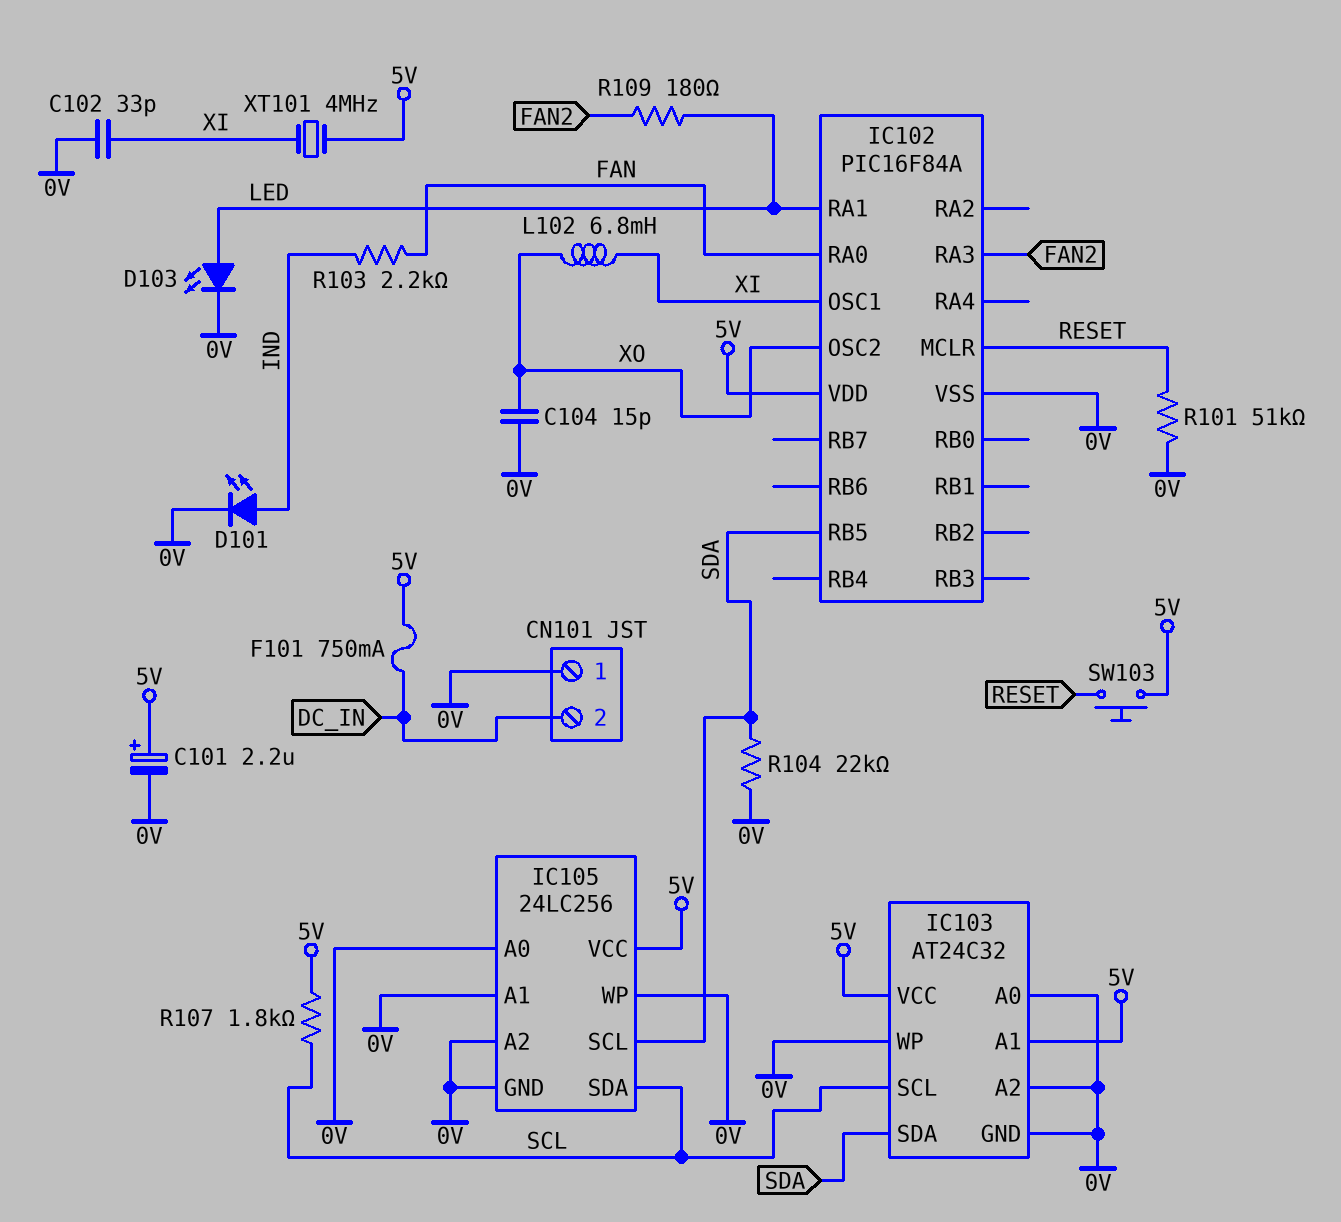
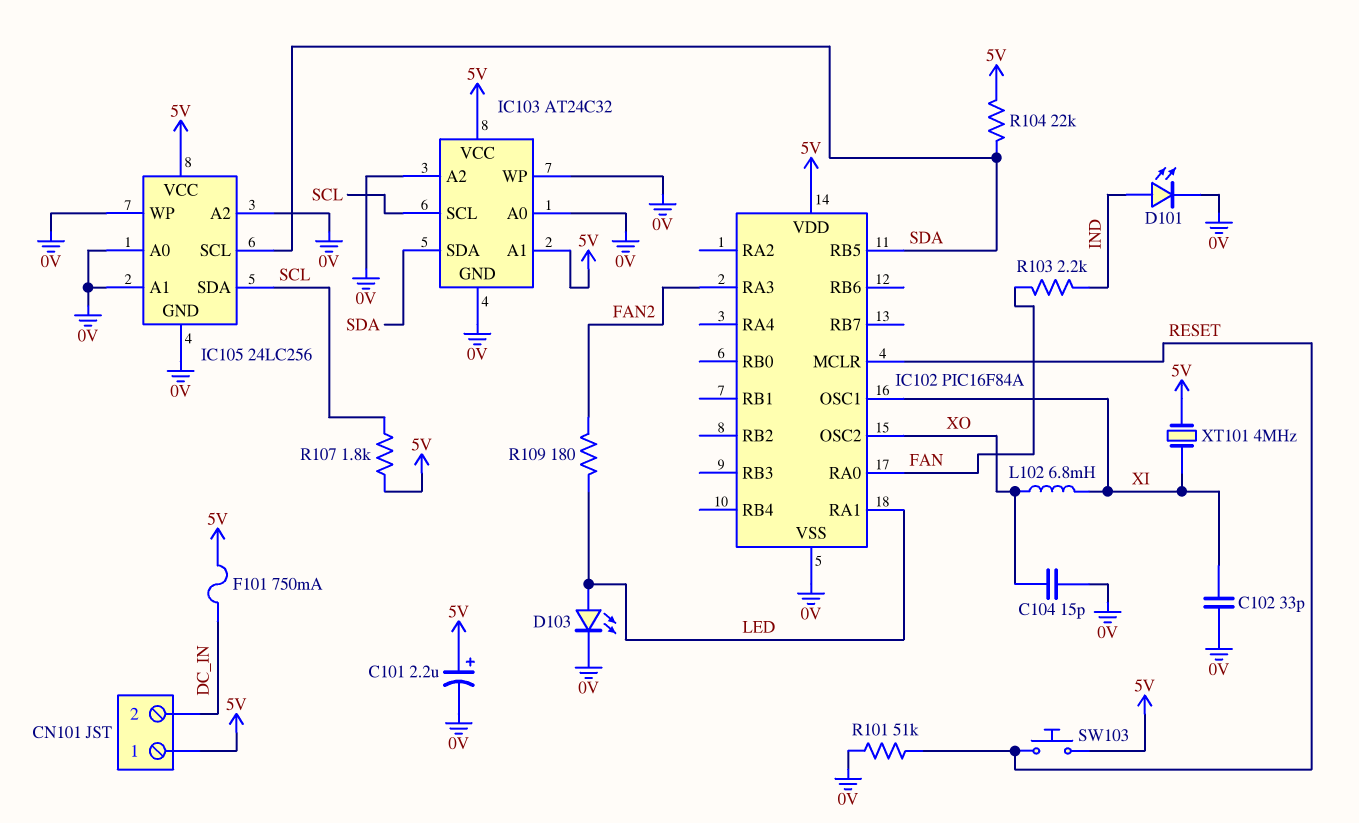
CN101 pin 1: 0V -> 5V
R104: 22k (0V, SDA) -> 22k (5V, SDA)

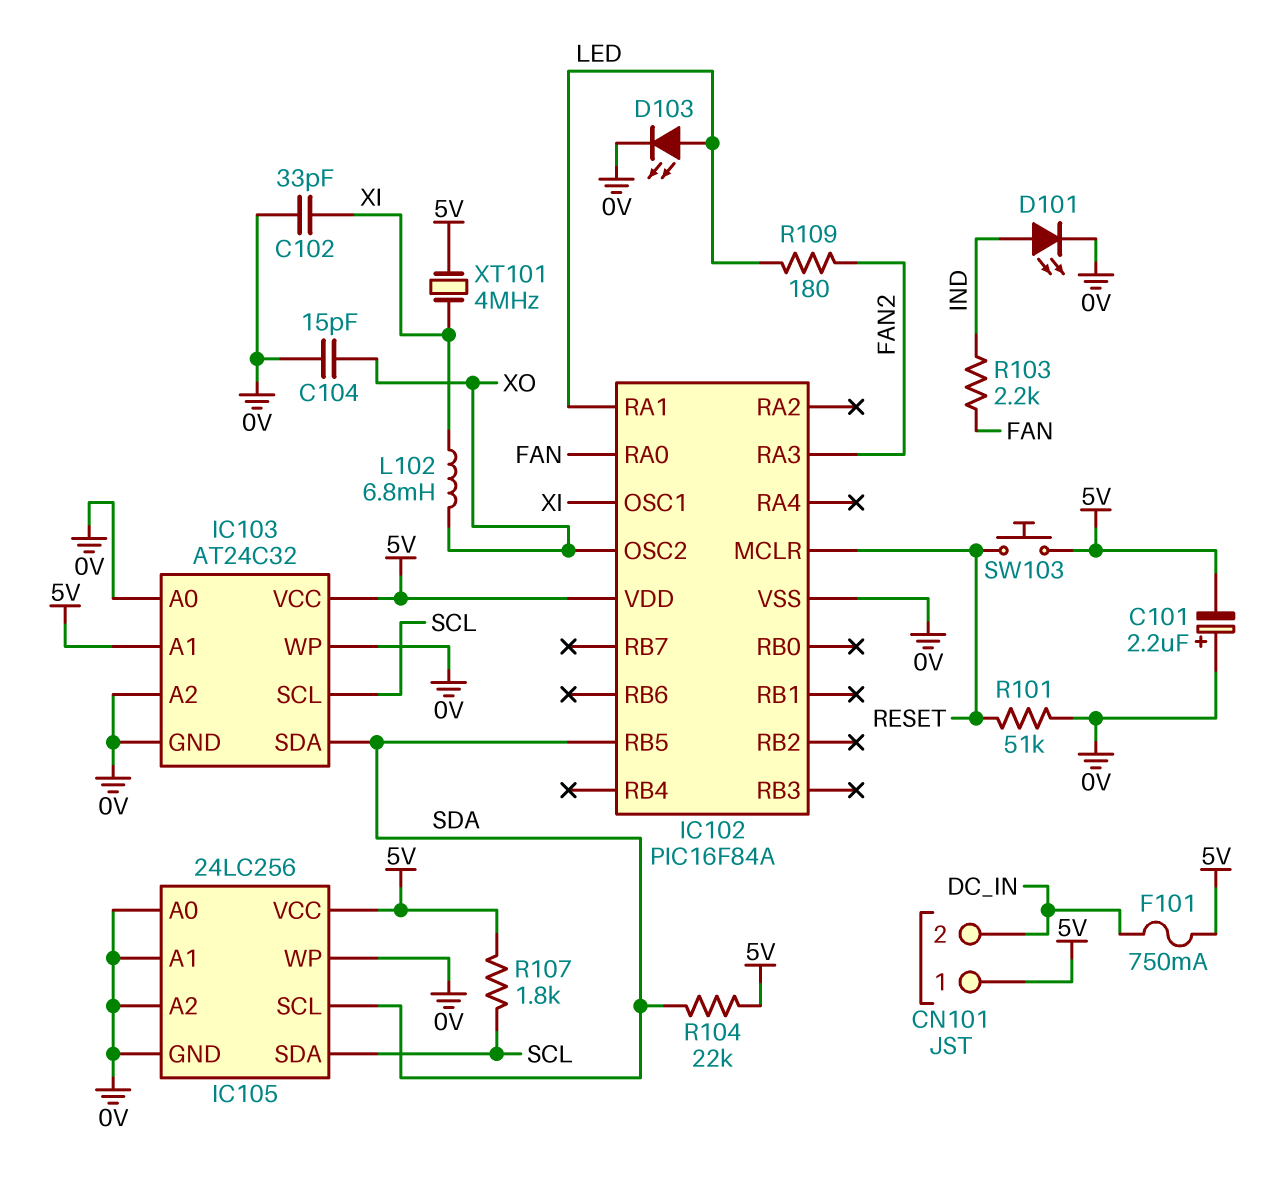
C101: 2.2uF (plus 5V, minus 0V) -> 2.2uF (plus 0V, minus 5V)

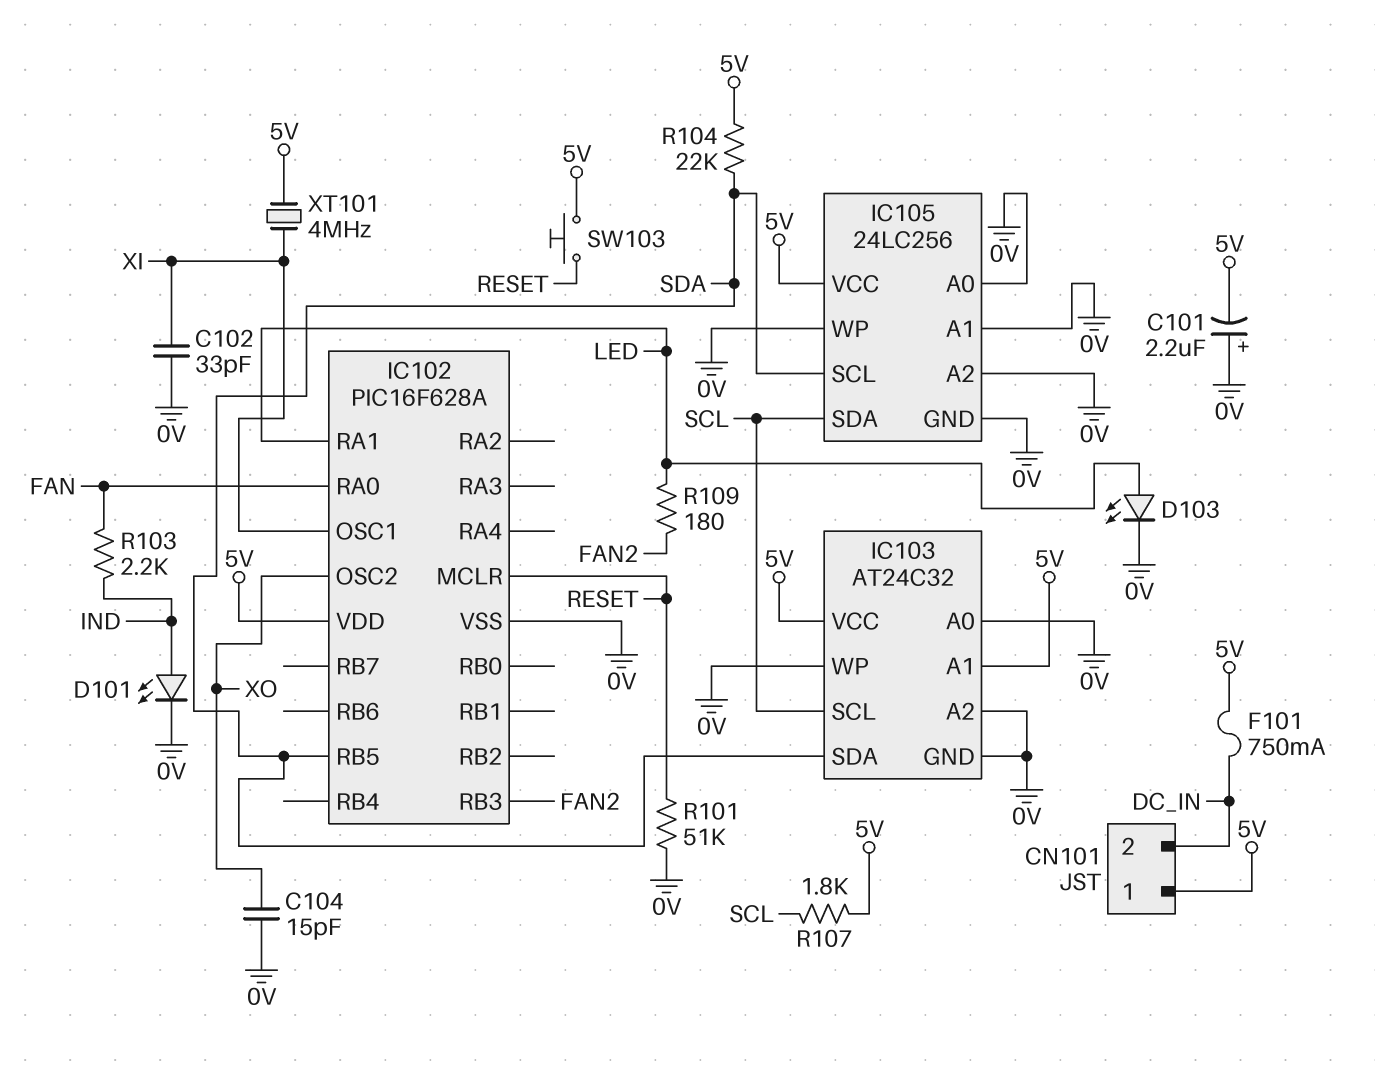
IC102: PIC16F84A -> PIC16F628A
IC102 pin RA3: FAN2 -> none
IC102 pin RB3: none -> FAN2
L102: 6.8mH (XI, XO) -> none

